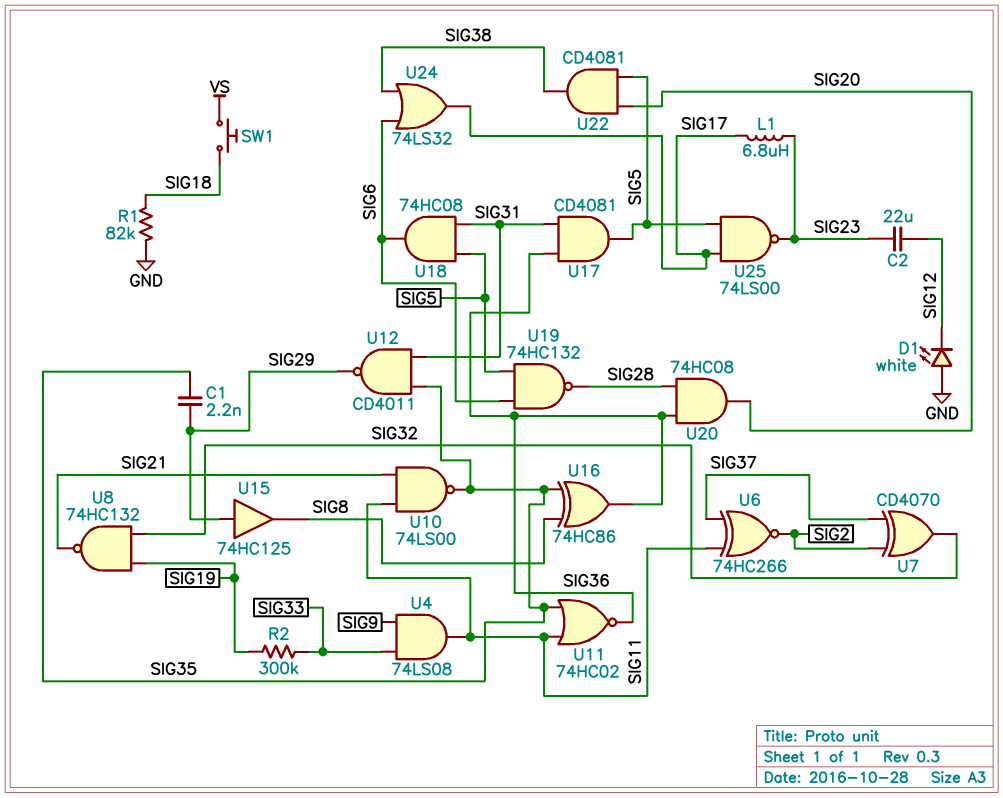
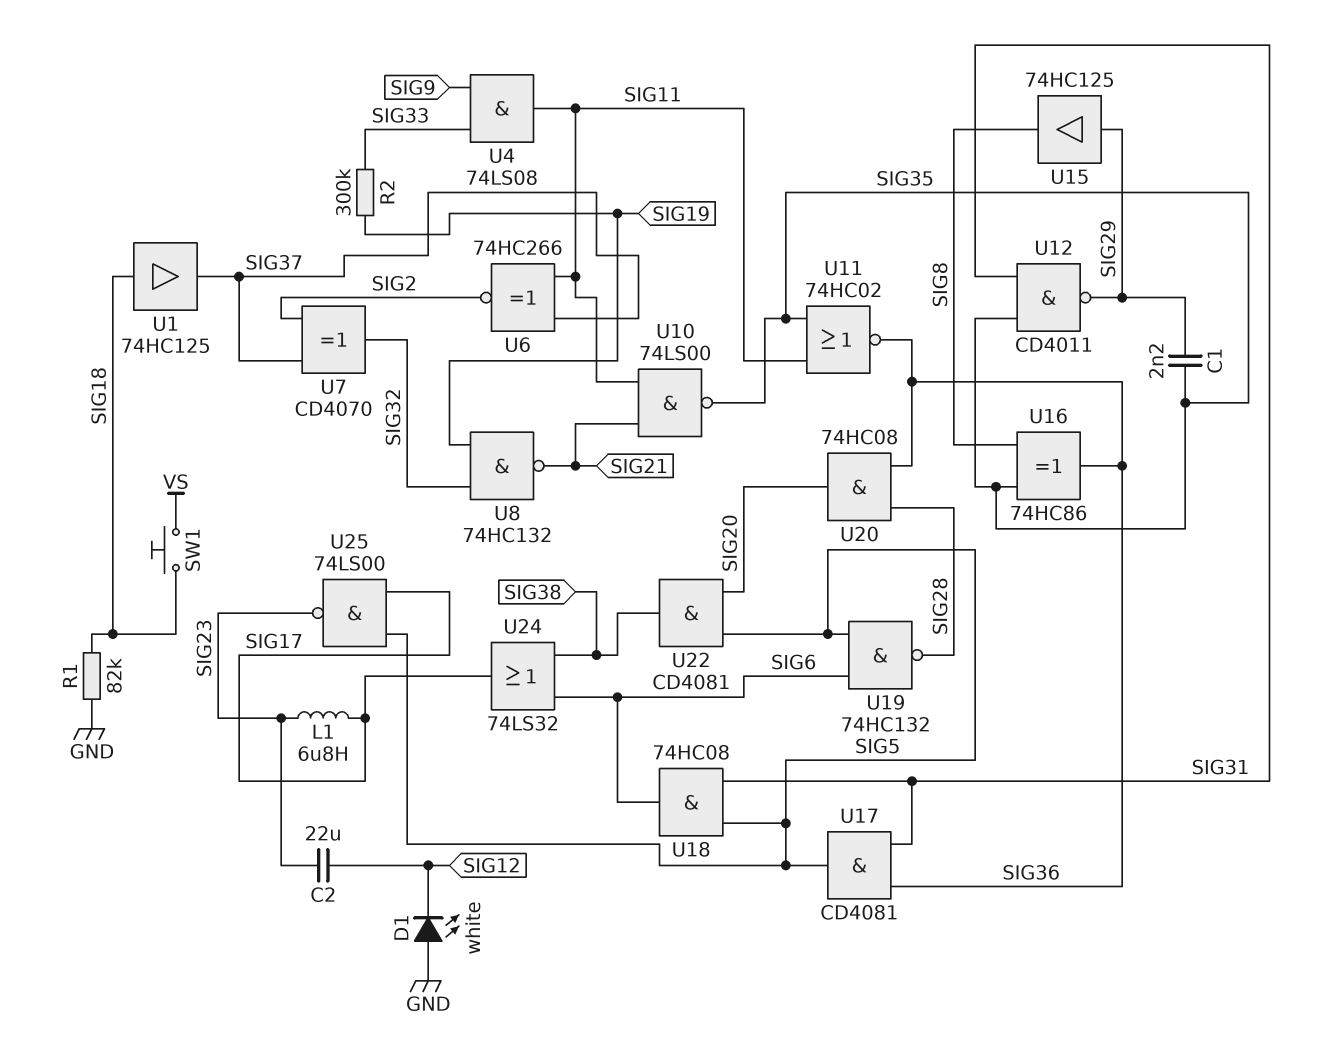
U1: none -> buffer 74HC125 (in SIG18, out SIG37)

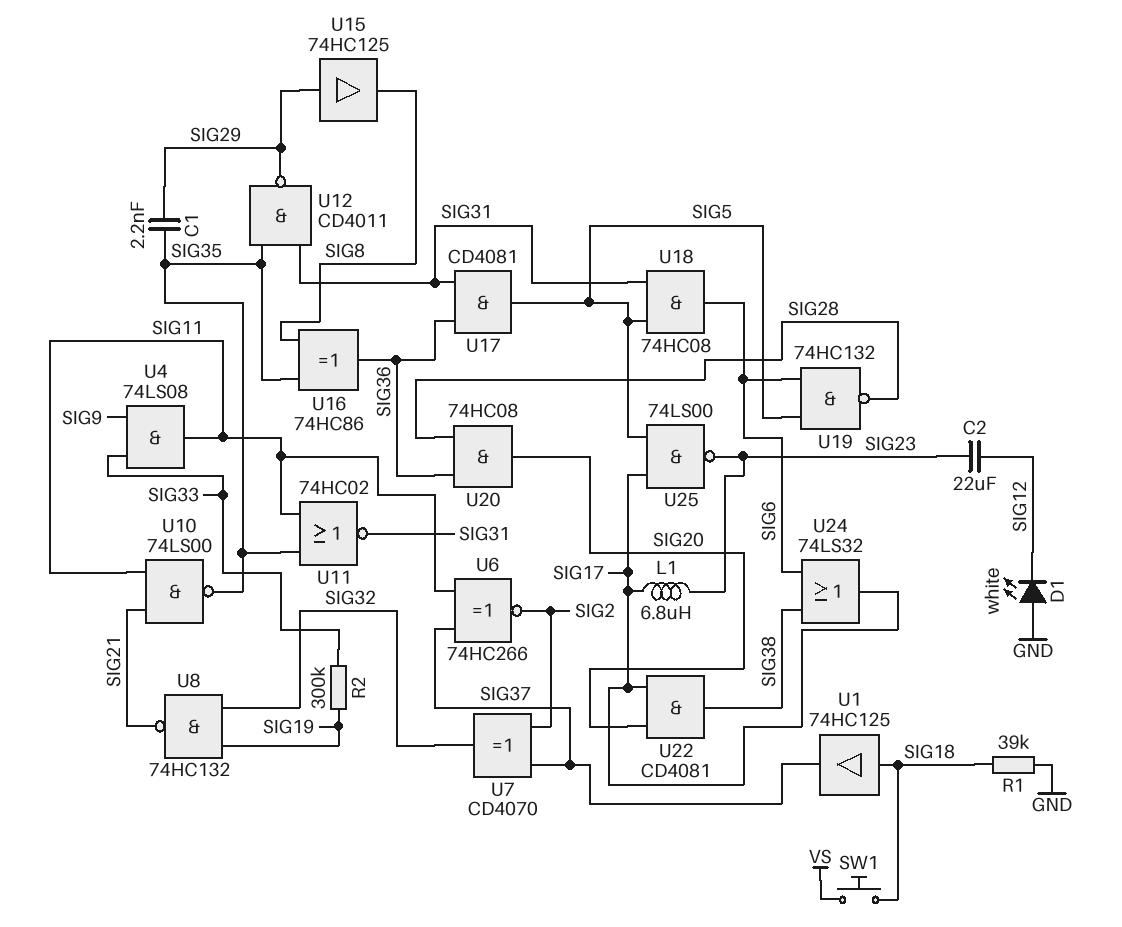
R1: 82k (GND, SIG18) -> 39k (GND, SIG18)
U11: NOR 74HC02 (in SIG11, in SIG35, out SIG36) -> NOR 74HC02 (in SIG11, in SIG35, out SIG31)
U22: AND CD4081 (in SIG5, in SIG20, out SIG38) -> AND CD4081 (in SIG17, in SIG20, out SIG38)

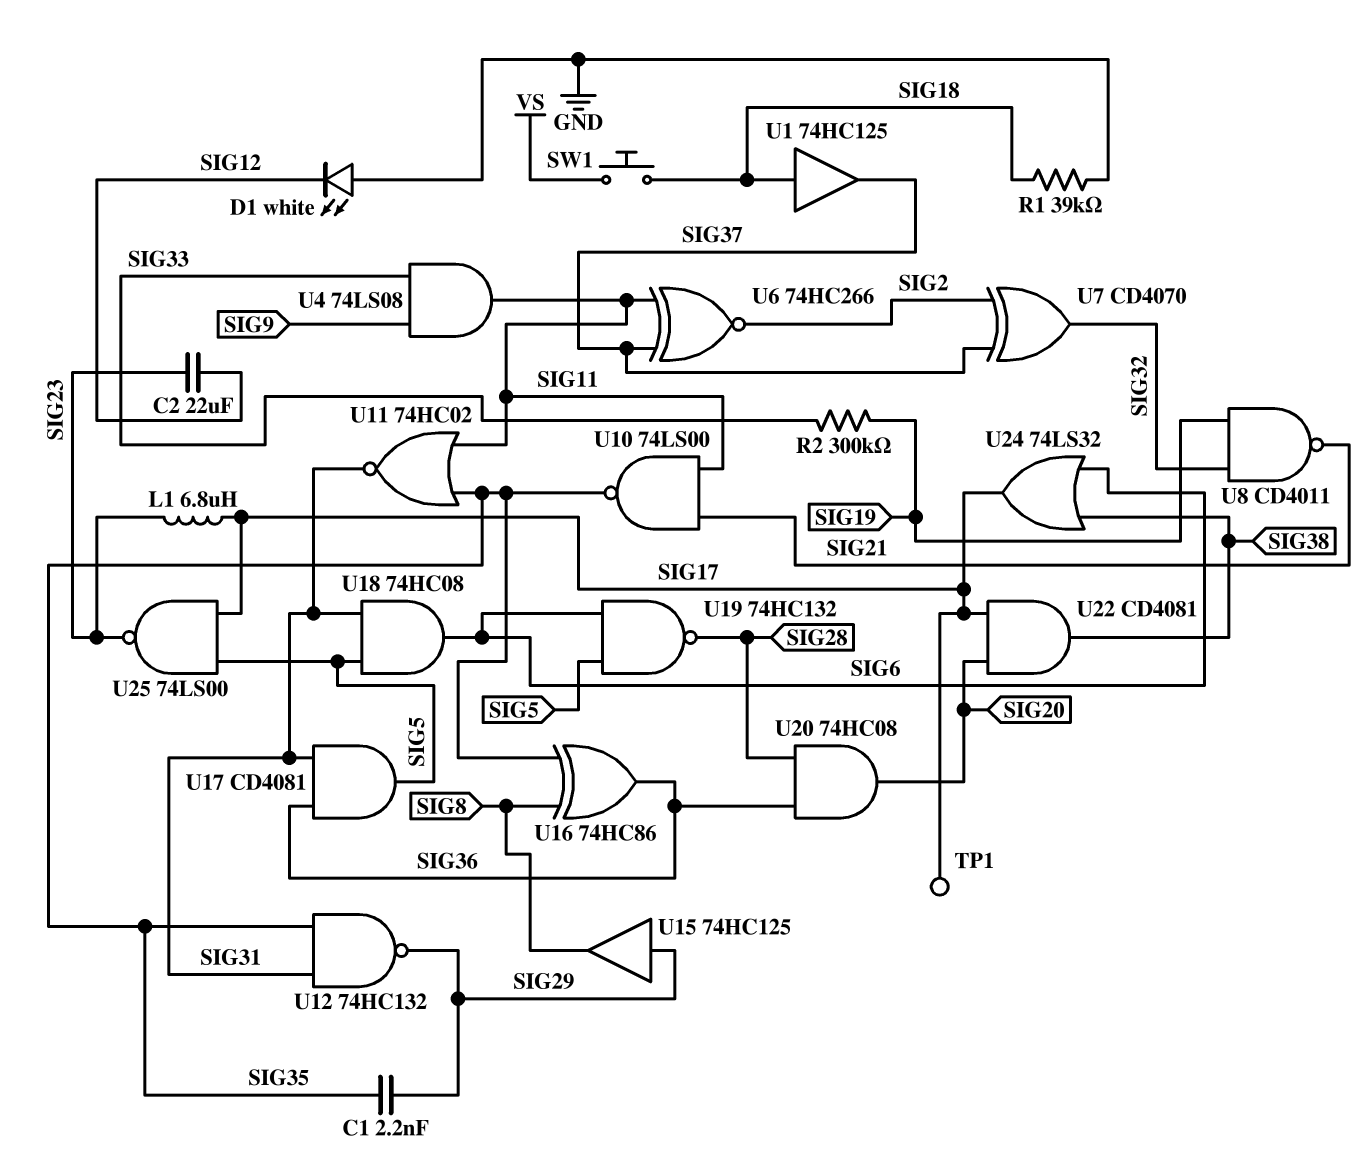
TP1: none -> test point (SIG17)
U8: NAND 74HC132 (in SIG19, in SIG32, out SIG21) -> NAND CD4011 (in SIG19, in SIG32, out SIG21)
U12: NAND CD4011 (in SIG31, in SIG35, out SIG29) -> NAND 74HC132 (in SIG31, in SIG35, out SIG29)

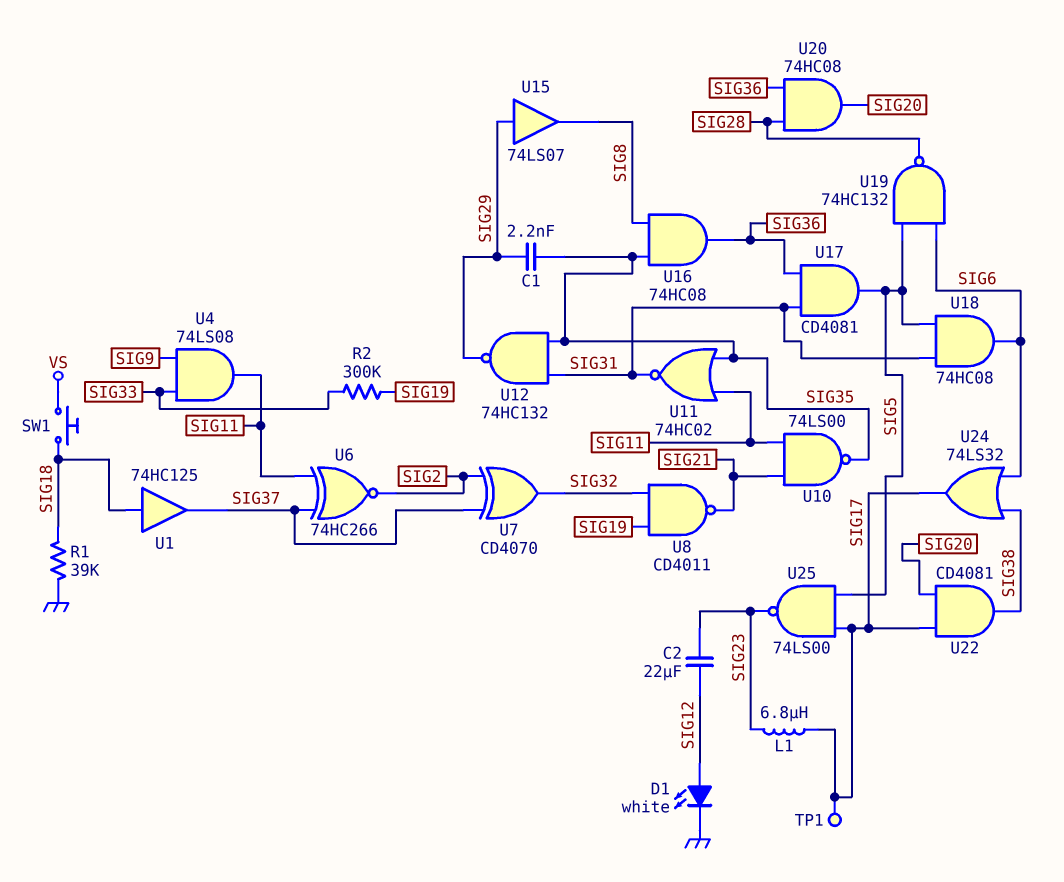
D1: LED white (A GND, K SIG12) -> LED white (A SIG12, K GND)
U15: buffer 74HC125 (in SIG29, out SIG8) -> buffer 74LS07 (in SIG29, out SIG8)
U16: XOR 74HC86 (in SIG8, in SIG35, out SIG36) -> AND 74HC08 (in SIG8, in SIG35, out SIG36)

